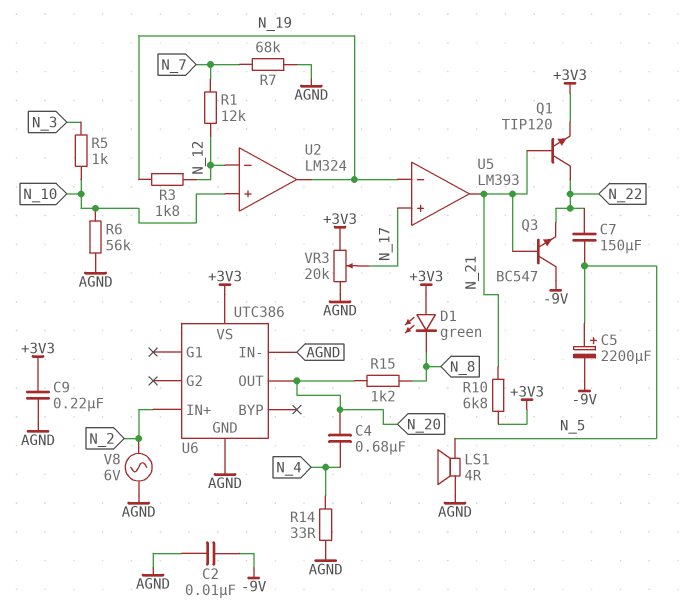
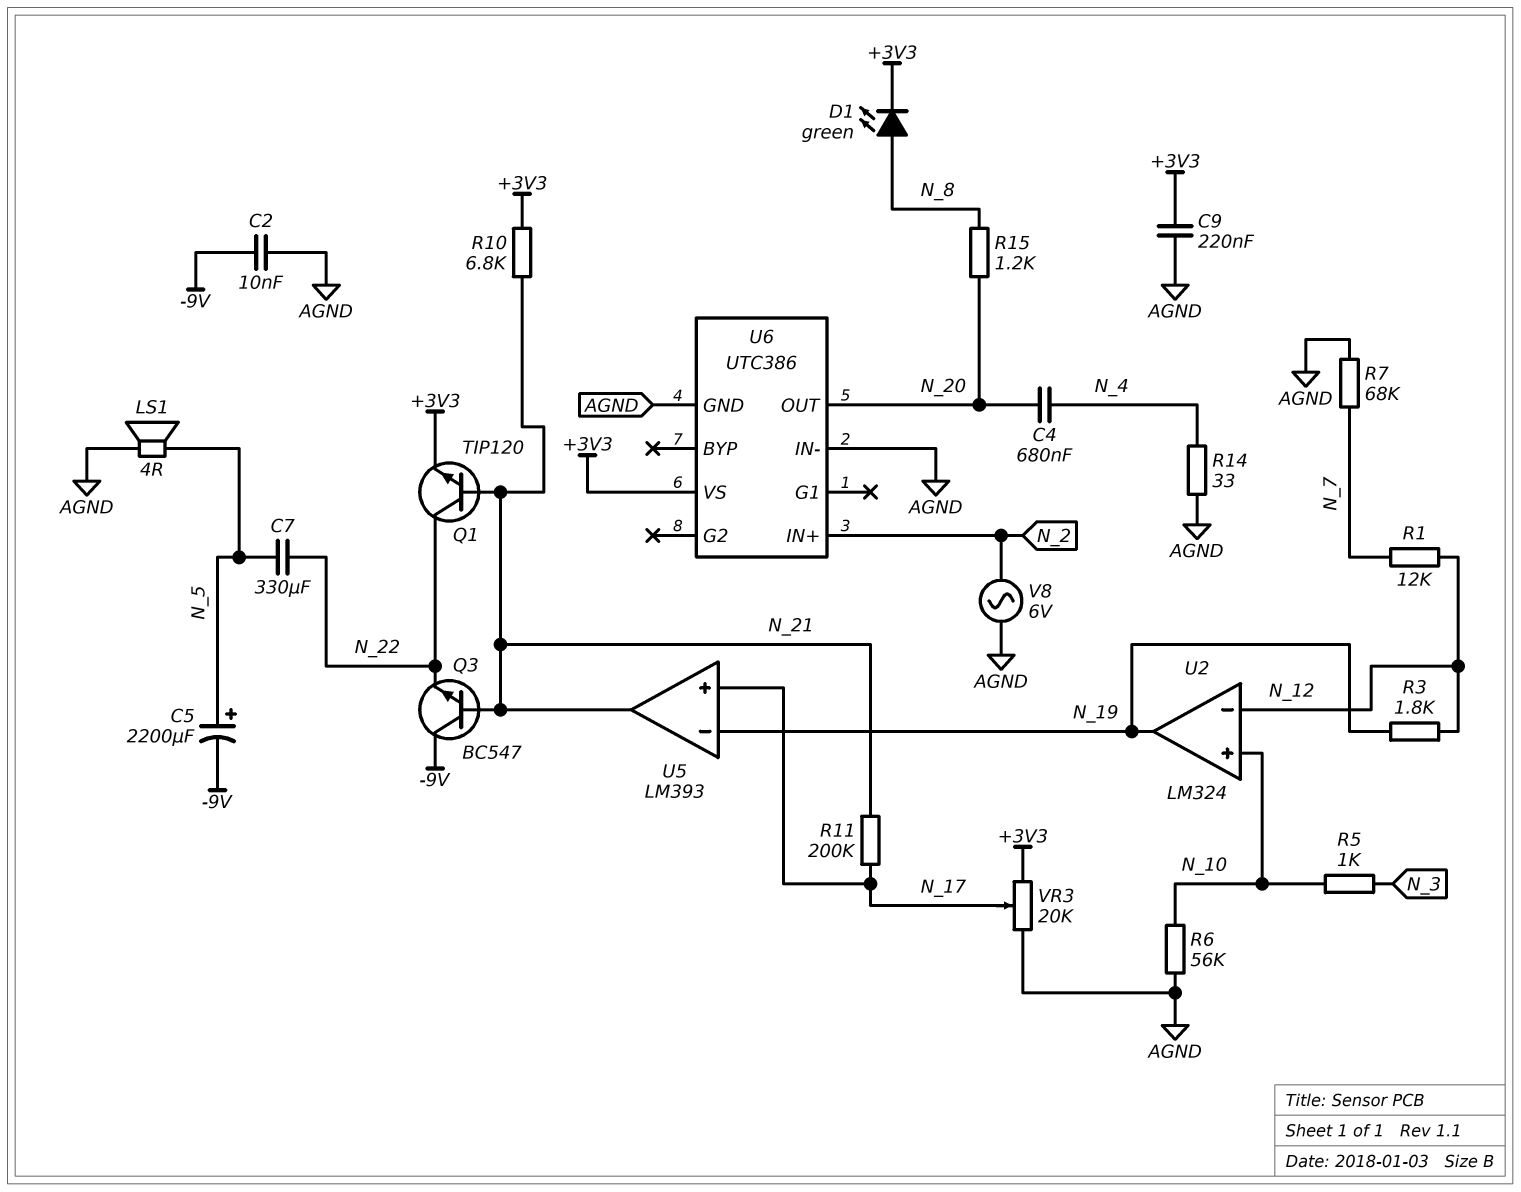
C7: 150uF (N_5, N_22) -> 330uF (N_5, N_22)
D1: LED green (A +3V3, K N_8) -> LED green (A N_8, K +3V3)
R11: none -> 200k (N_17, N_21)

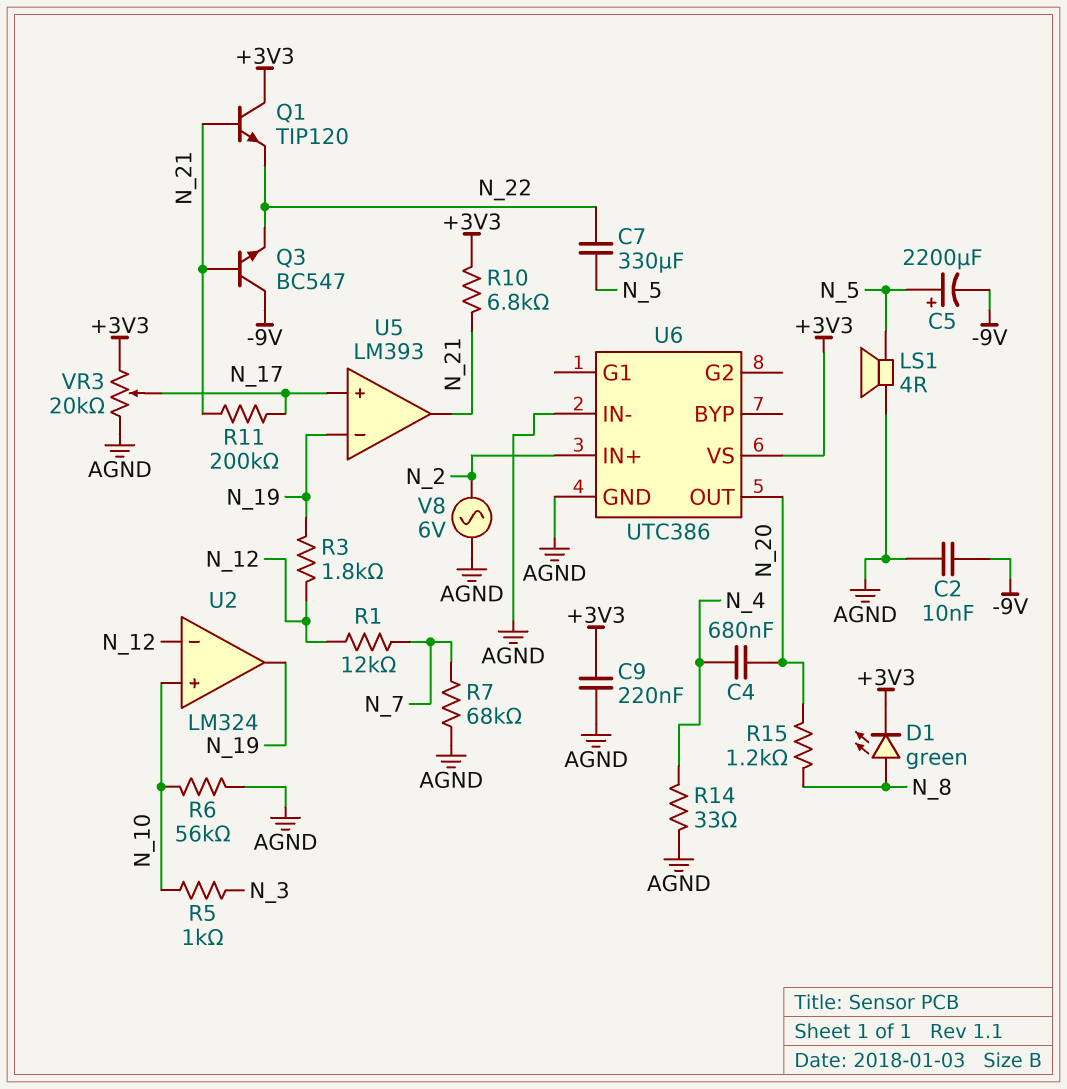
Q1: NPN TIP120 (B N_21, C N_22, E +3V3) -> NPN TIP120 (B N_21, C +3V3, E N_22)

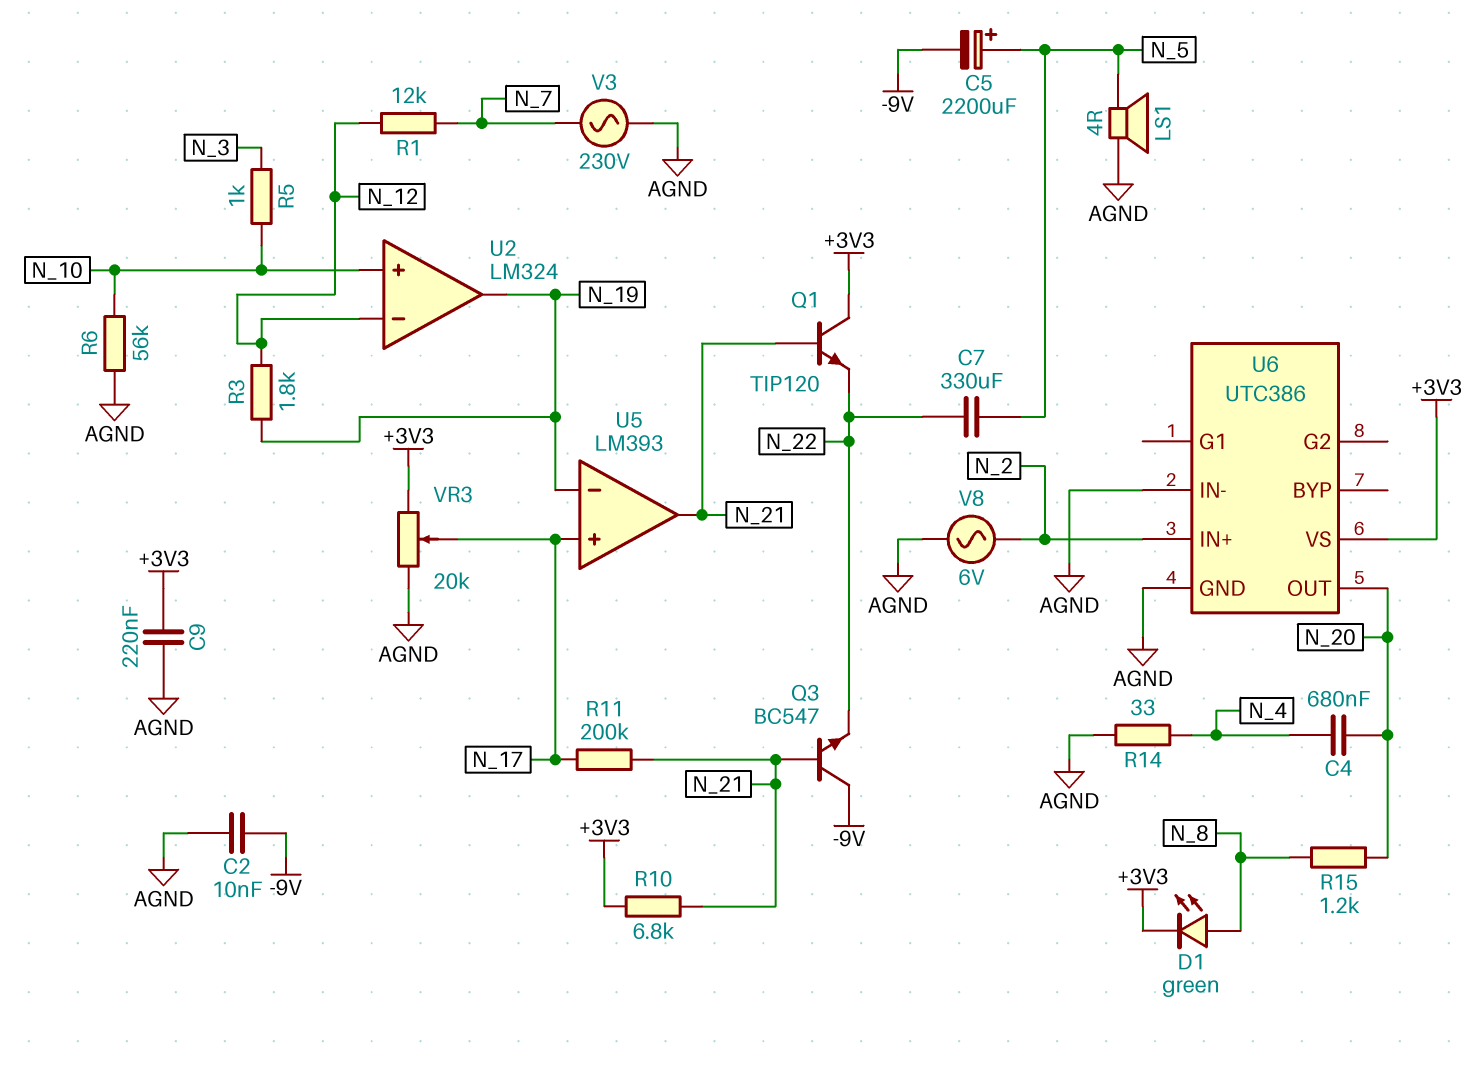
R7: 68k (AGND, N_7) -> none
V3: none -> AC 230V (AGND, N_7)

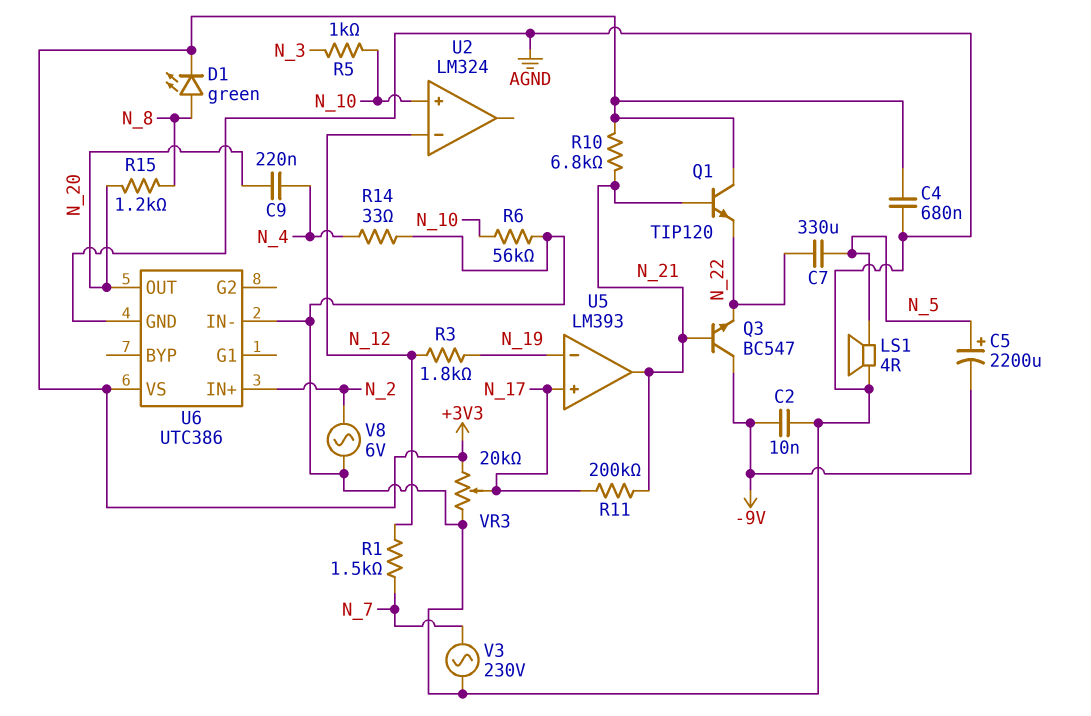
C4: 680nF (N_4, N_20) -> 680nF (+3V3, AGND)
C9: 220nF (+3V3, AGND) -> 220nF (N_4, N_20)
R1: 12k (N_7, N_12) -> 1.5k (N_7, N_12)
U2 pin out: N_19 -> none

